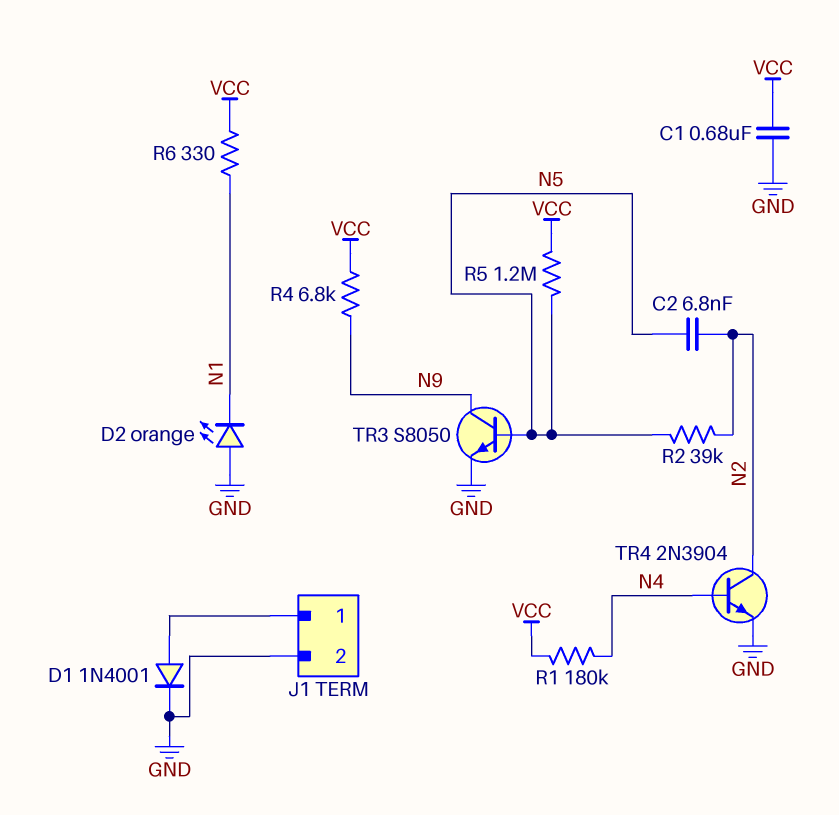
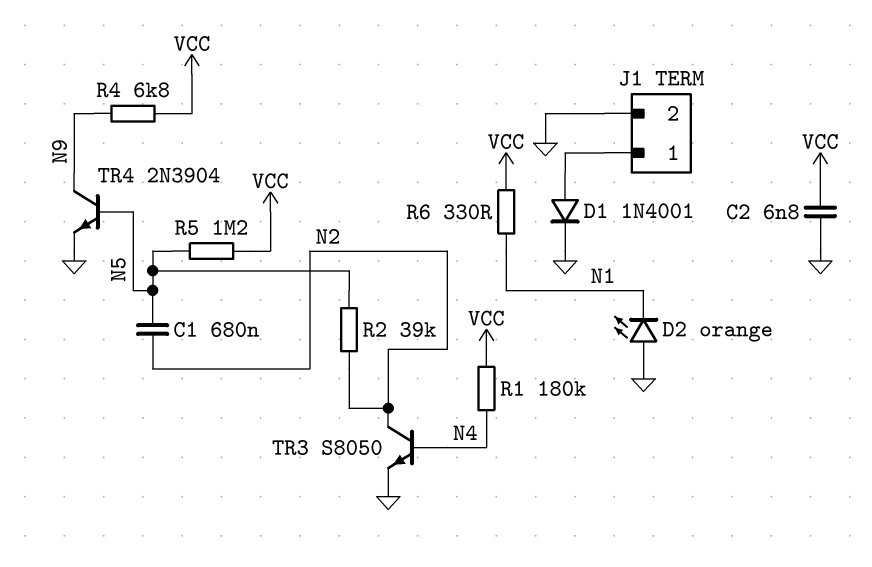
C1: 680nF (GND, VCC) -> 680nF (N2, N5)
C2: 6.8nF (N2, N5) -> 6.8nF (GND, VCC)
TR3: NPN S8050 (B N5, C N9, E GND) -> NPN S8050 (B N4, C N2, E GND)
TR4: NPN 2N3904 (B N4, C N2, E GND) -> NPN 2N3904 (B N5, C N9, E GND)

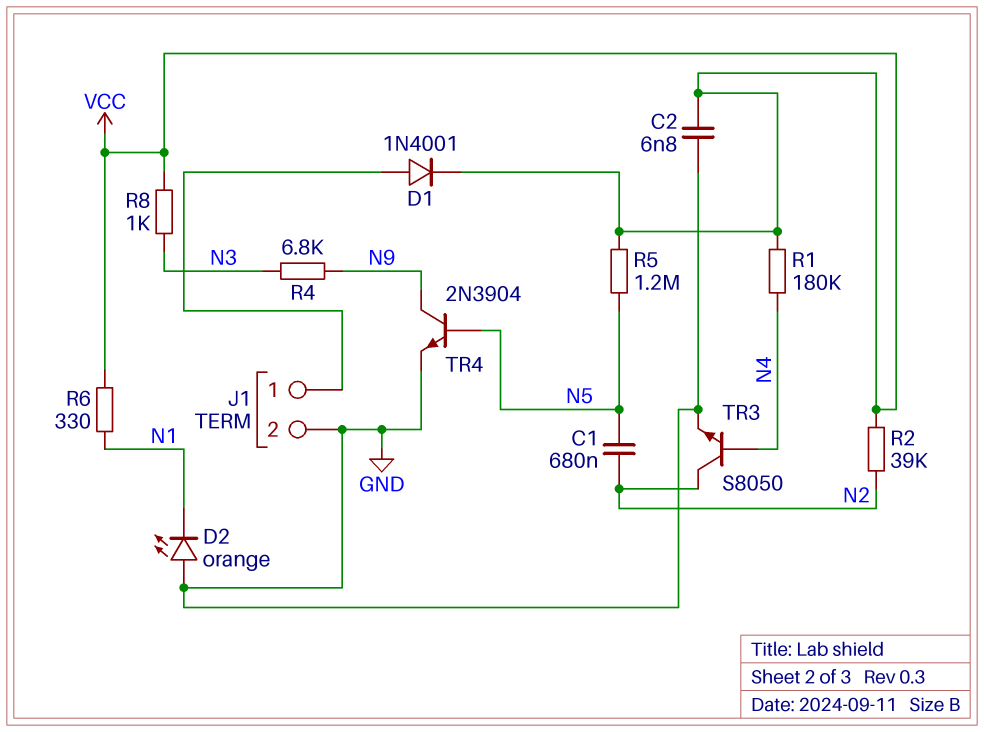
D1: diode 1N4001 (A J1/1, K GND) -> diode 1N4001 (A J1/1, K VCC)
R2: 39k (N2, N5) -> 39k (N2, VCC)
R4: 6.8k (N9, VCC) -> 6.8k (N3, N9)
R8: none -> 1k (N3, VCC)

